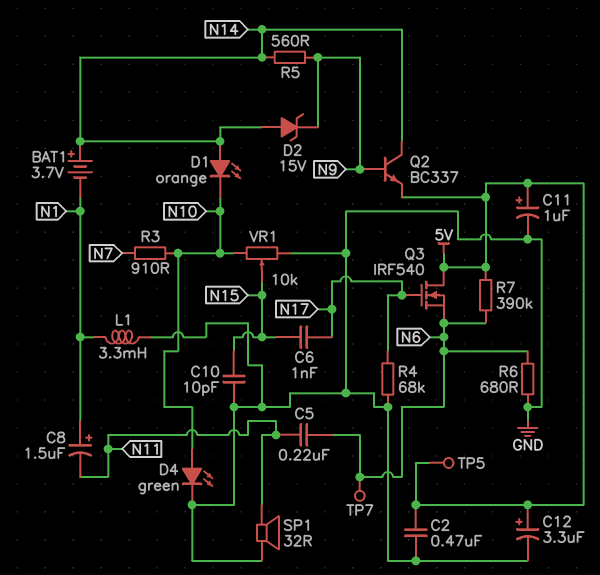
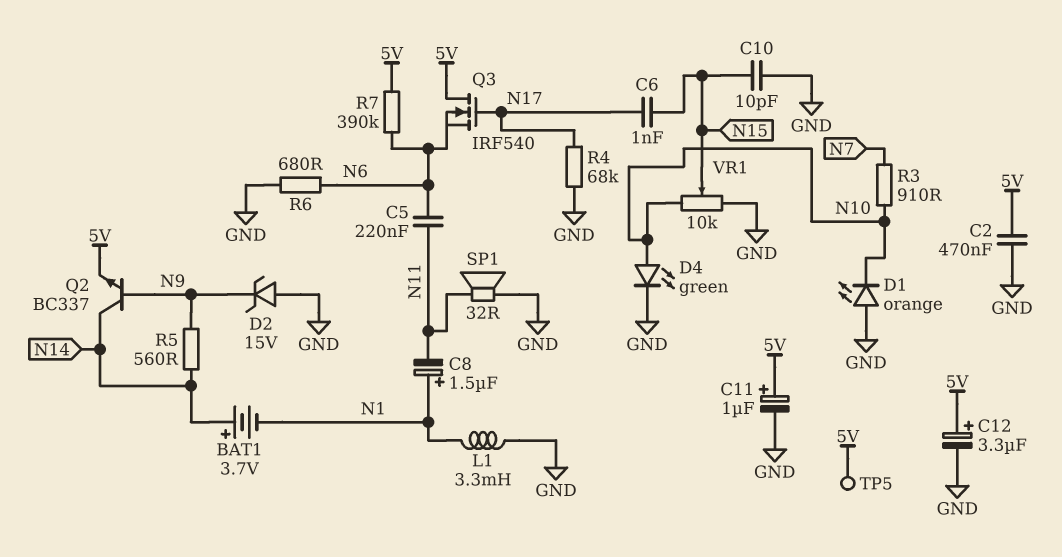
D1: LED orange (A N14, K N10) -> LED orange (A GND, K N10)
D2: zener 15V (A N14, K N9) -> zener 15V (A GND, K N9)
TP7: test point (N6) -> none

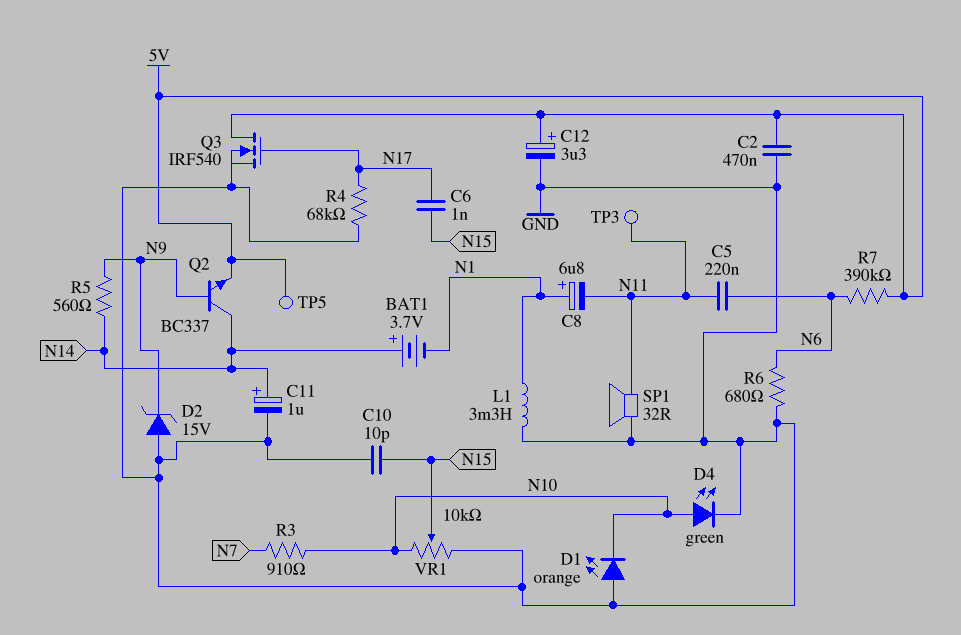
C8: 1.5uF (plus N1, minus N11) -> 6.8uF (plus N1, minus N11)
C11: 1uF (plus 5V, minus GND) -> 1uF (plus N14, minus GND)
Q3: NMOS IRF540 (G N17, D 5V, S N6) -> NMOS IRF540 (G N17, D 5V, S GND)
TP3: none -> test point (N11)

